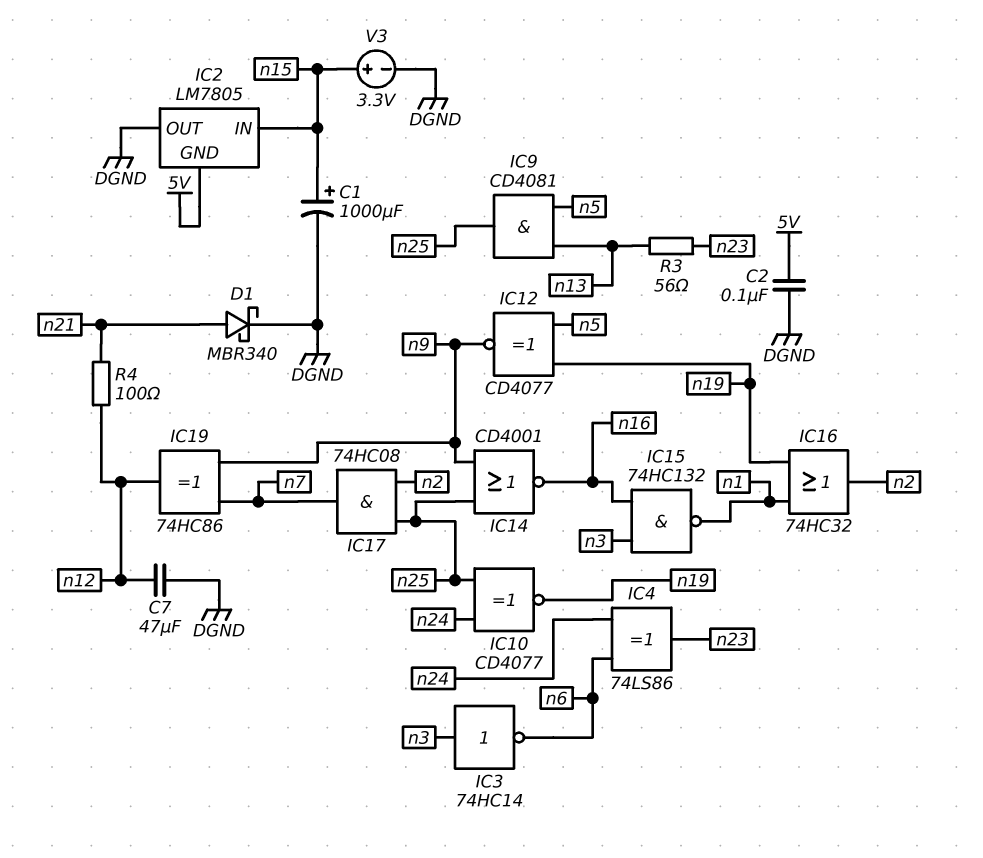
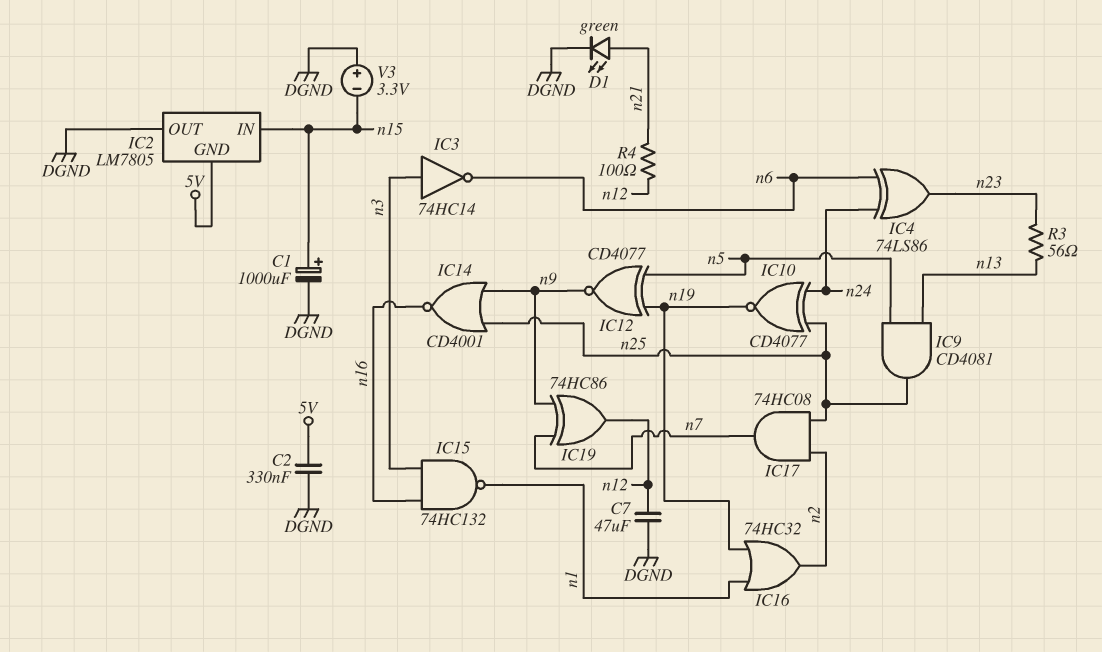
C2: 100nF (5V, DGND) -> 330nF (5V, DGND)
D1: schottky MBR340 (A n21, K DGND) -> LED green (A n21, K DGND)
V3: 3.3V (plus n15, minus DGND) -> 3.3V (plus DGND, minus n15)

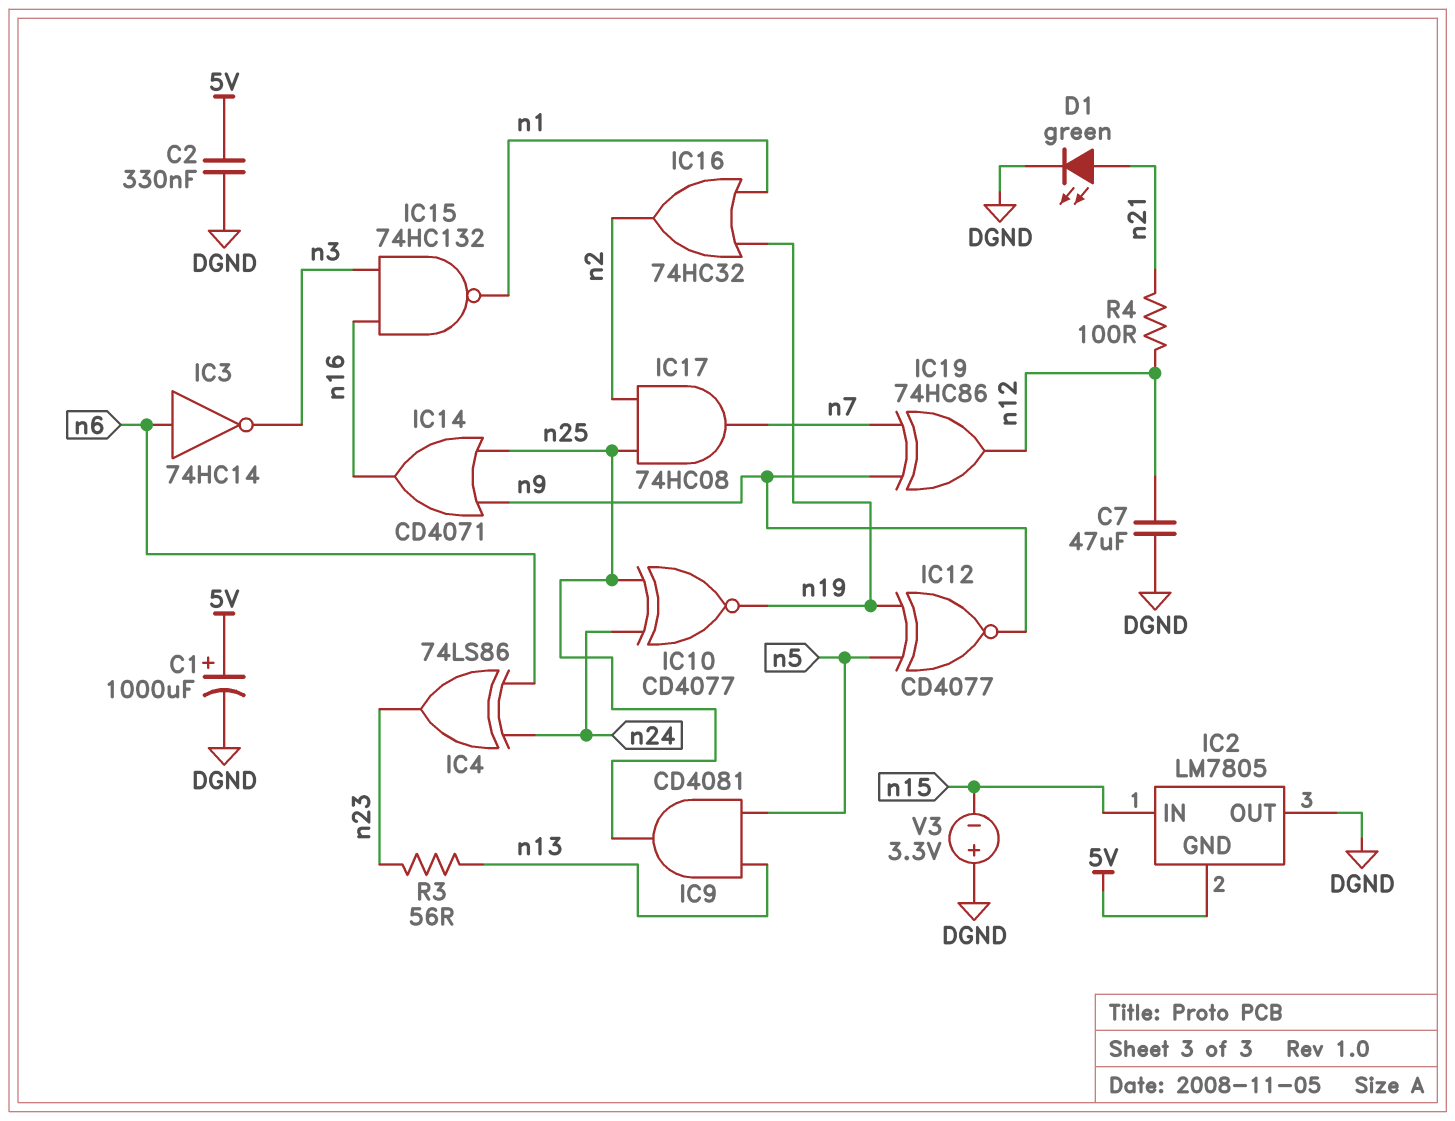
C1: 1000uF (plus n15, minus DGND) -> 1000uF (plus 5V, minus DGND)
IC3: NOT 74HC14 (in n3, out n6) -> NOT 74HC14 (in n6, out n3)
IC14: NOR CD4001 (in n9, in n25, out n16) -> OR CD4071 (in n9, in n25, out n16)

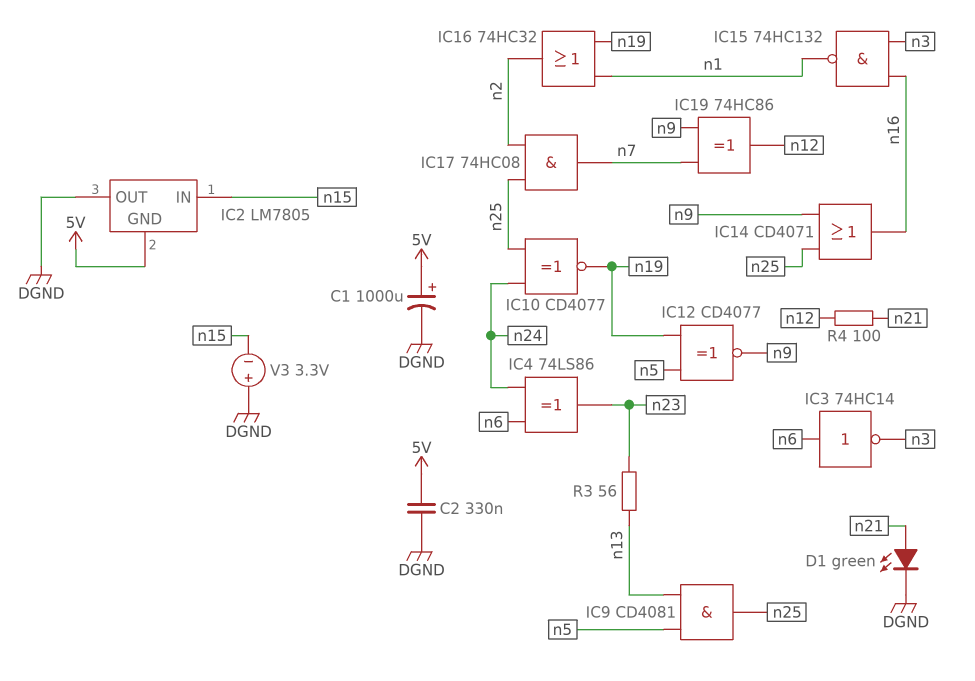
C7: 47uF (DGND, n12) -> none

